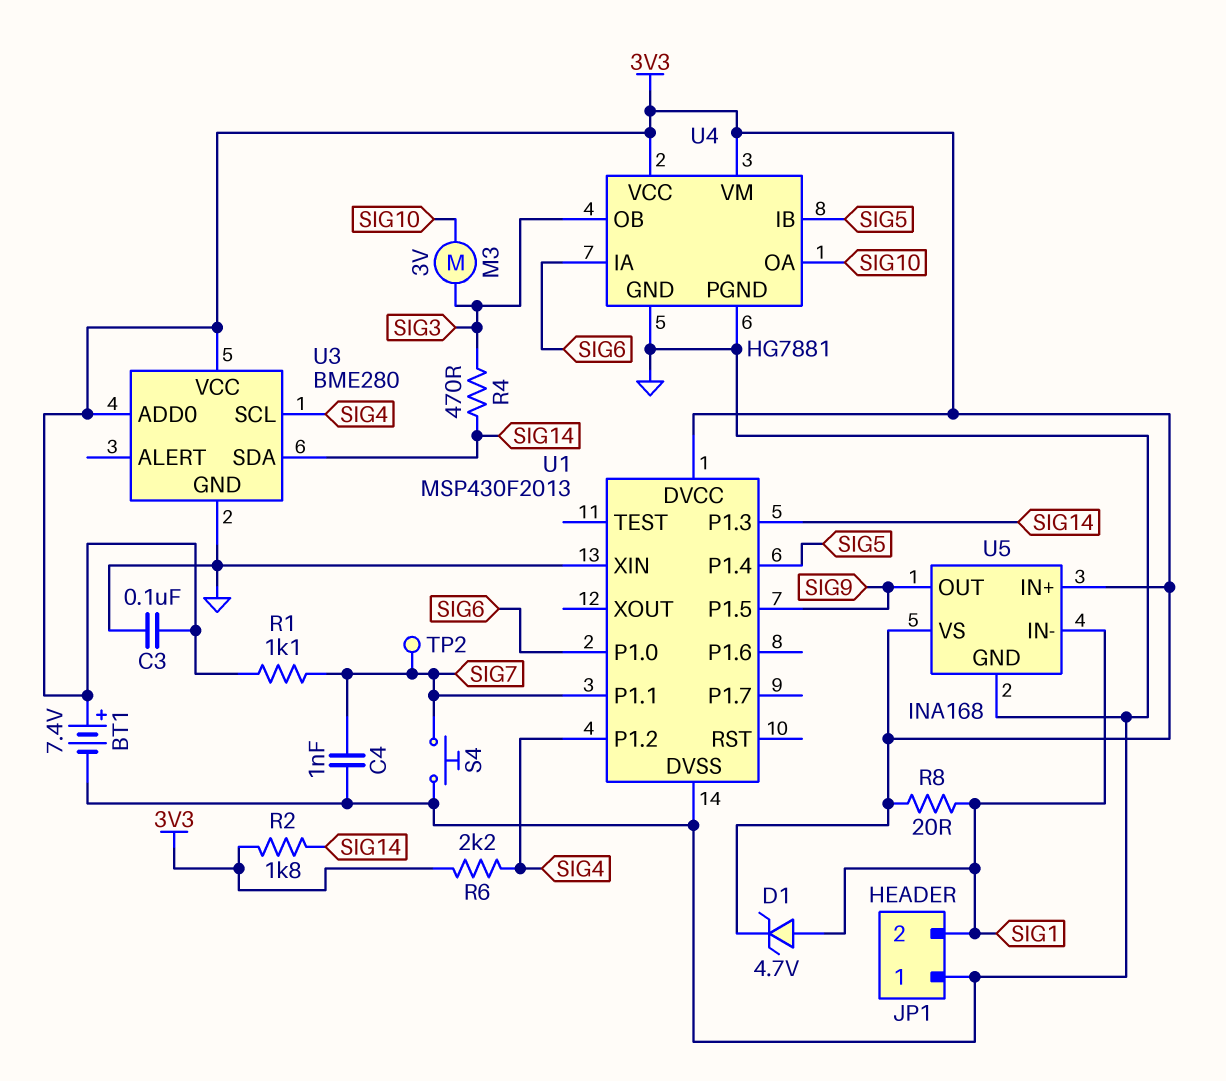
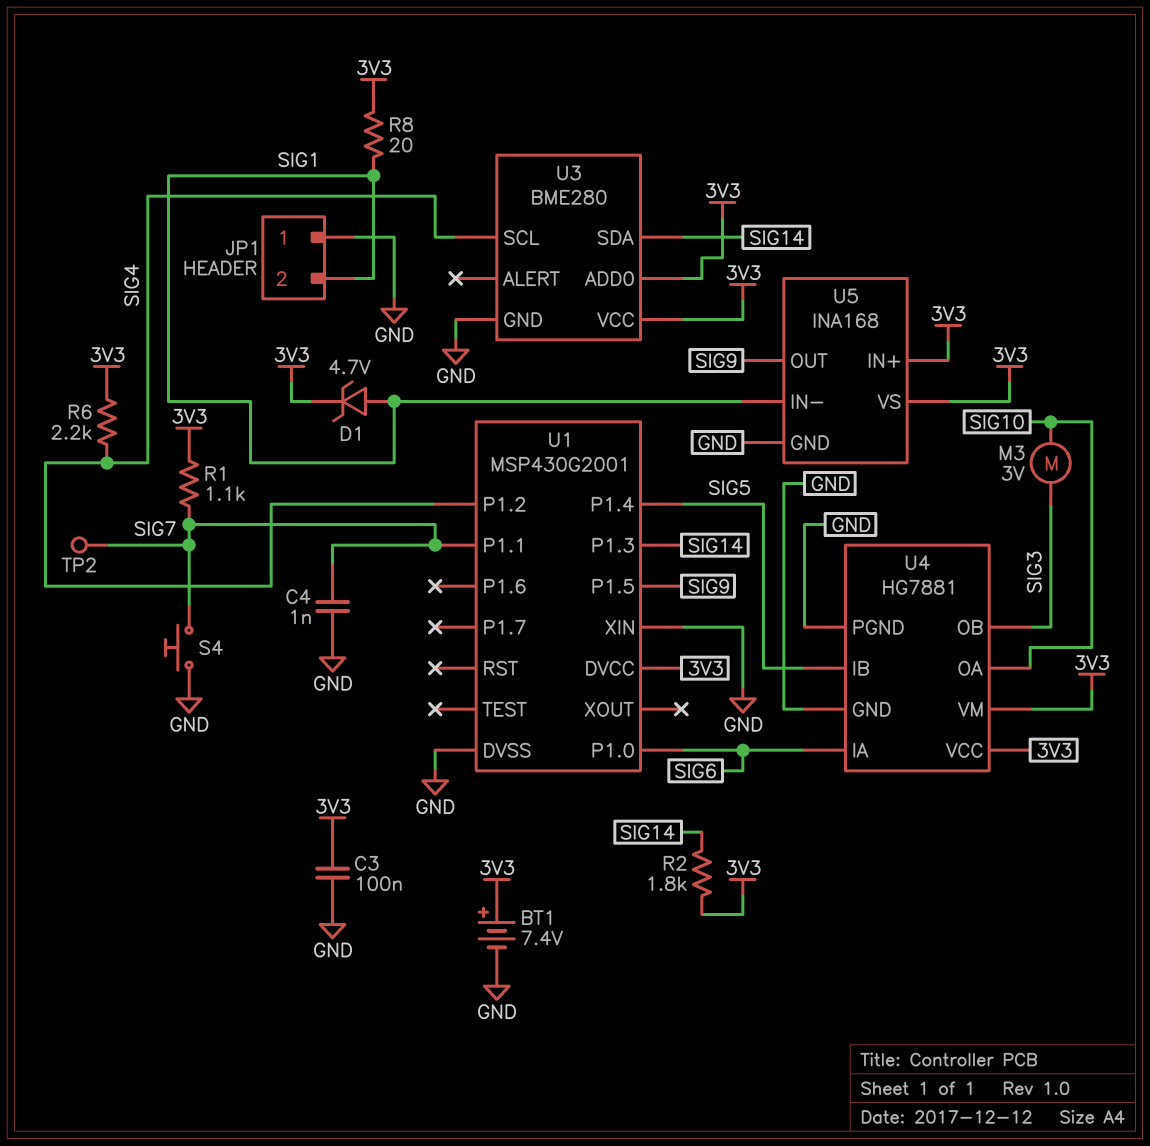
R4: 470 (SIG3, SIG14) -> none
U1: MSP430F2013 -> MSP430G2001

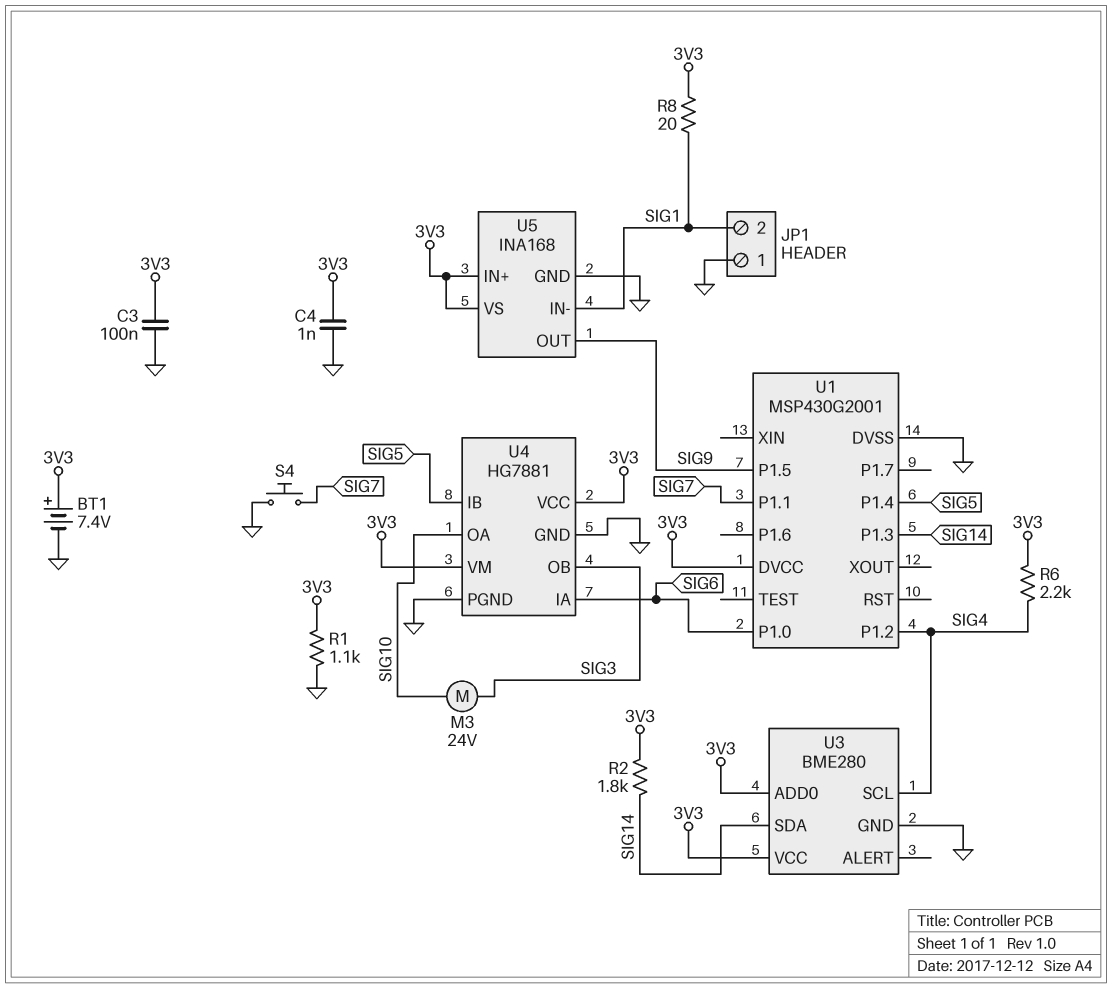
C4: 1nF (GND, SIG7) -> 1nF (3V3, GND)
D1: zener 4.7V (A SIG1, K 3V3) -> none
M3: motor 3V (SIG3, SIG10) -> motor 24V (SIG3, SIG10)
R1: 1.1k (3V3, SIG7) -> 1.1k (3V3, GND)
TP2: test point (SIG7) -> none
U1 pin XIN: GND -> none

